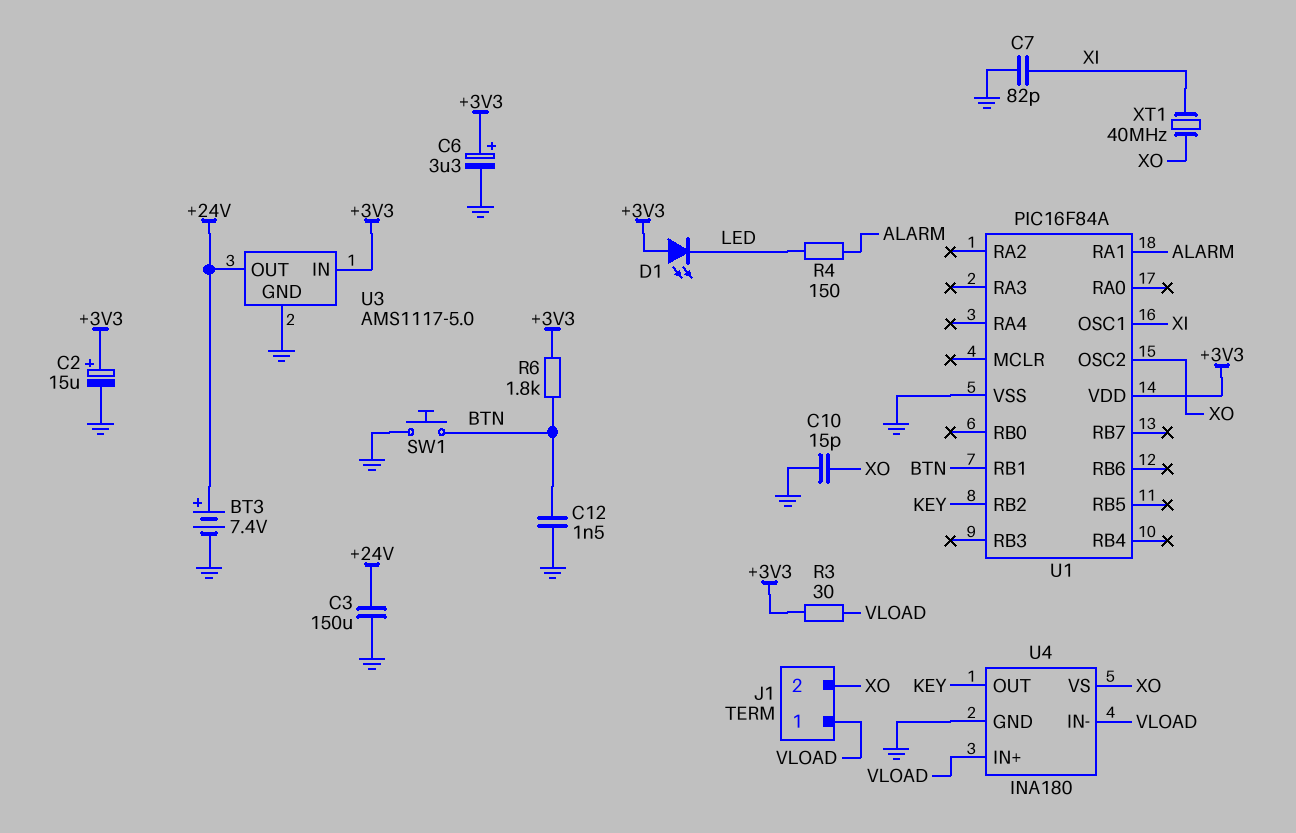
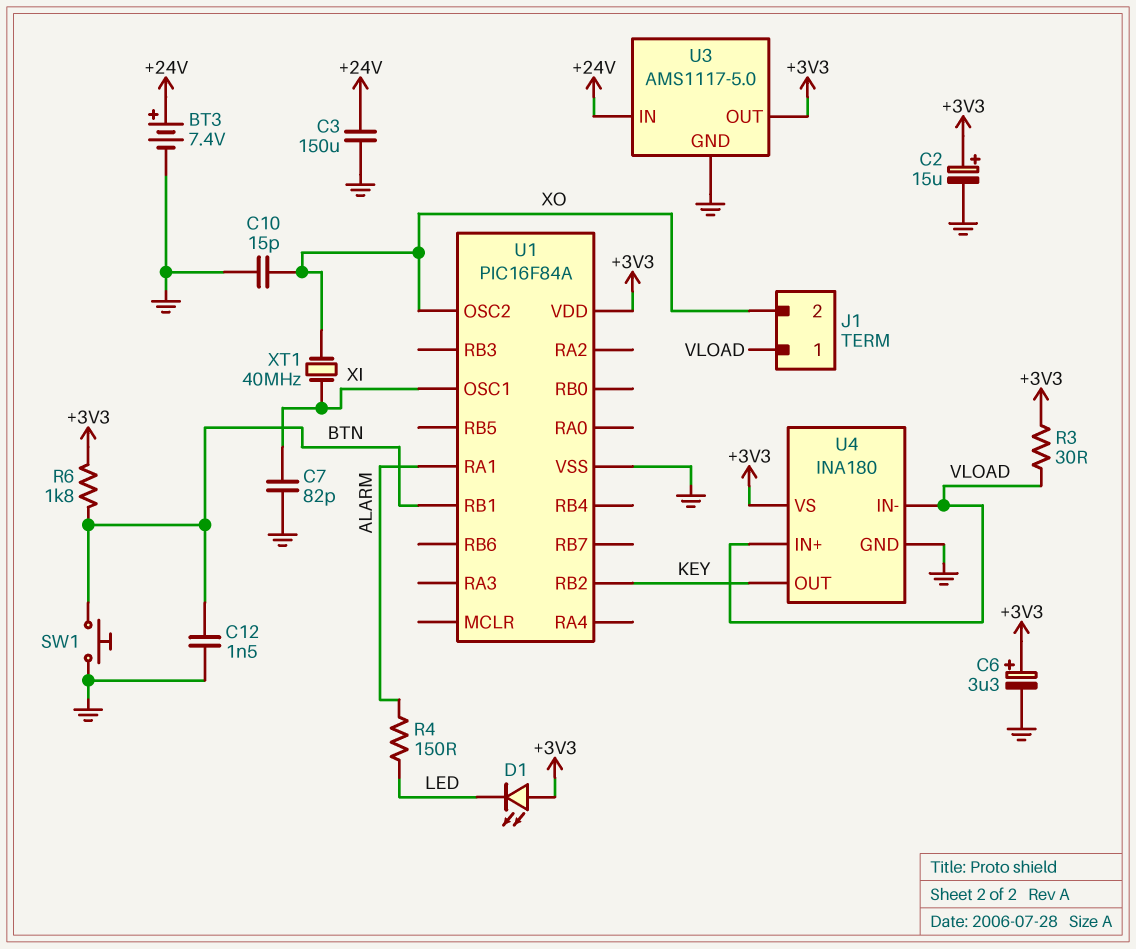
U3 pin IN: +3V3 -> +24V
U3 pin OUT: +24V -> +3V3
U4 pin VS: XO -> +3V3

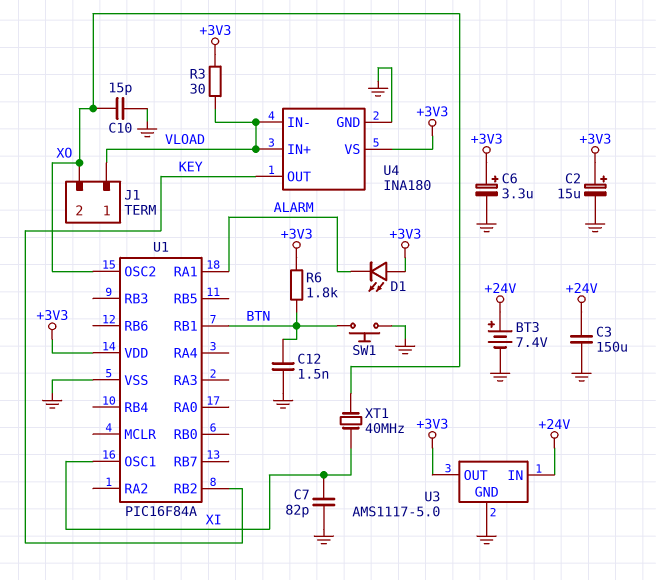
D1: LED (A +3V3, K LED) -> LED (A +3V3, K ALARM)
R4: 150 (ALARM, LED) -> none

